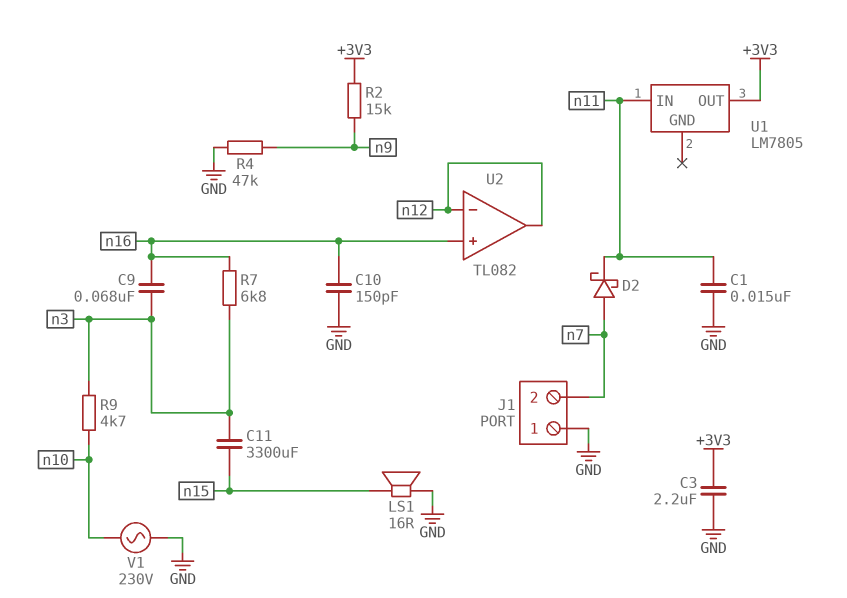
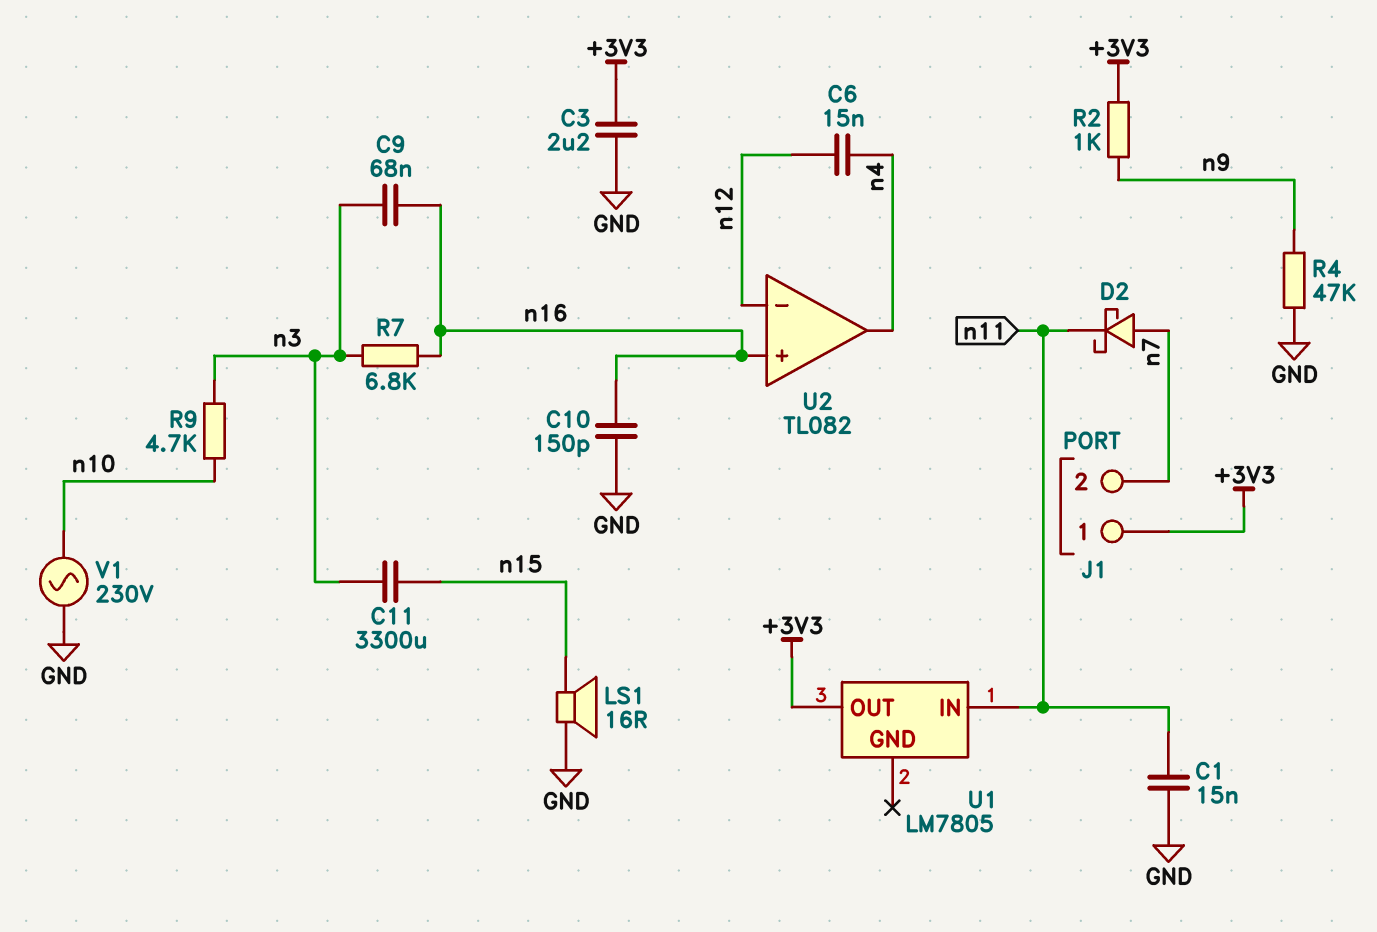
C6: none -> 15nF (n4, n12)
J1 pin 1: GND -> +3V3
R2: 15k (+3V3, n9) -> 1k (+3V3, n9)
U2 pin out: n12 -> n4

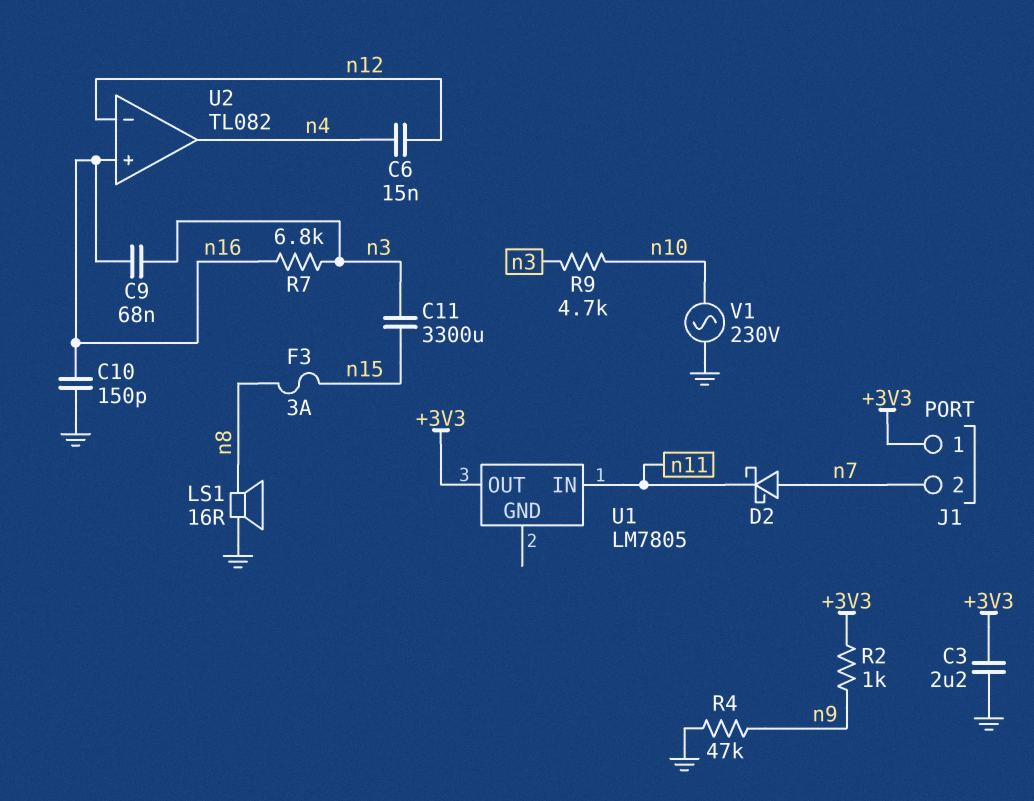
C1: 15nF (GND, n11) -> none
F3: none -> 3A (n8, n15)
LS1: speaker 16R (GND, n15) -> speaker 16R (GND, n8)

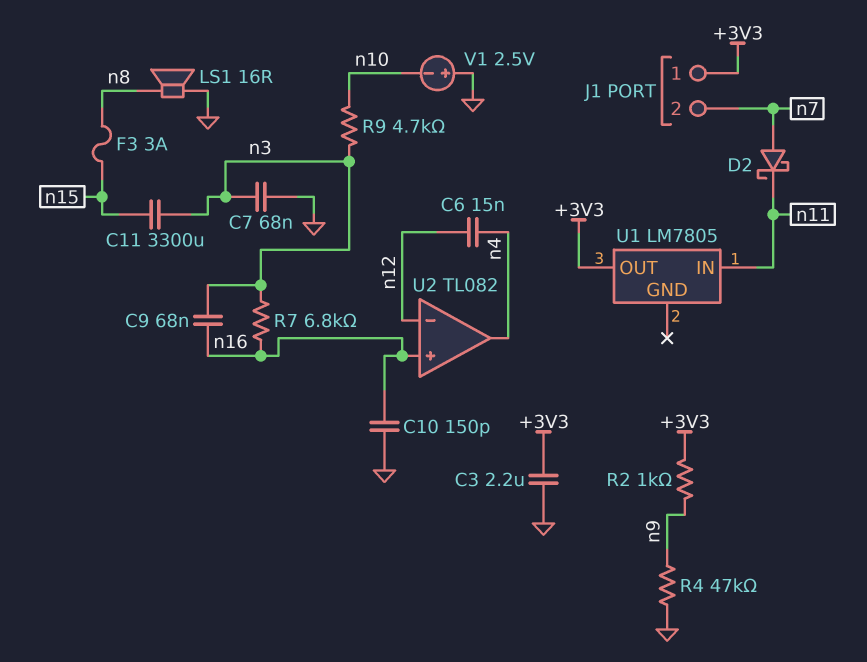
C7: none -> 68nF (GND, n3)
V1: AC 230V (GND, n10) -> 2.5V (plus GND, minus n10)

